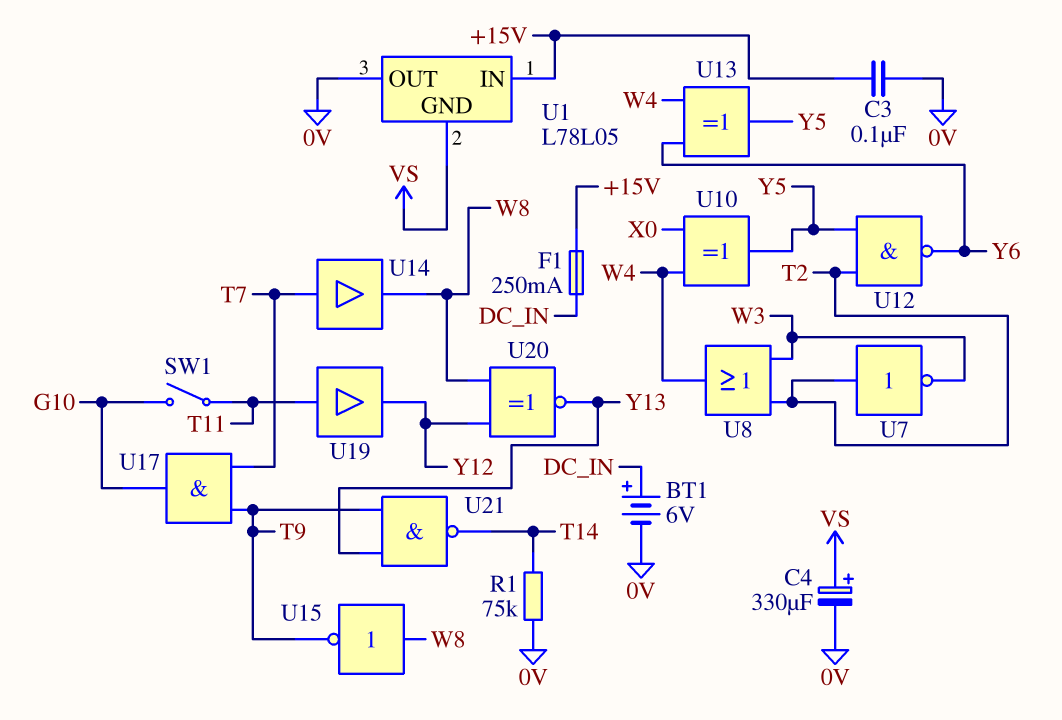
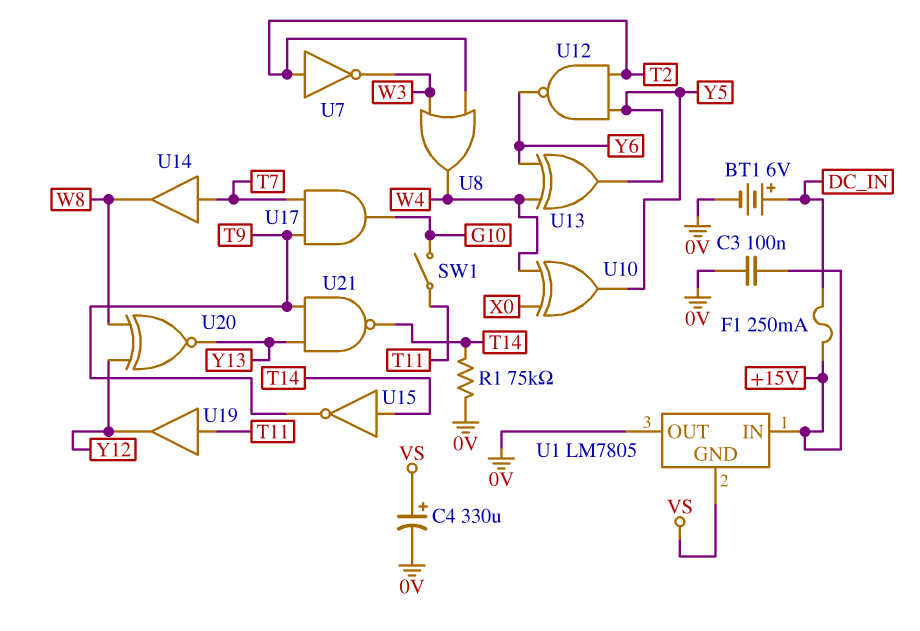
U1: L78L05 -> LM7805
U15: NOT (in W8, out T9) -> NOT (in T14, out T9)

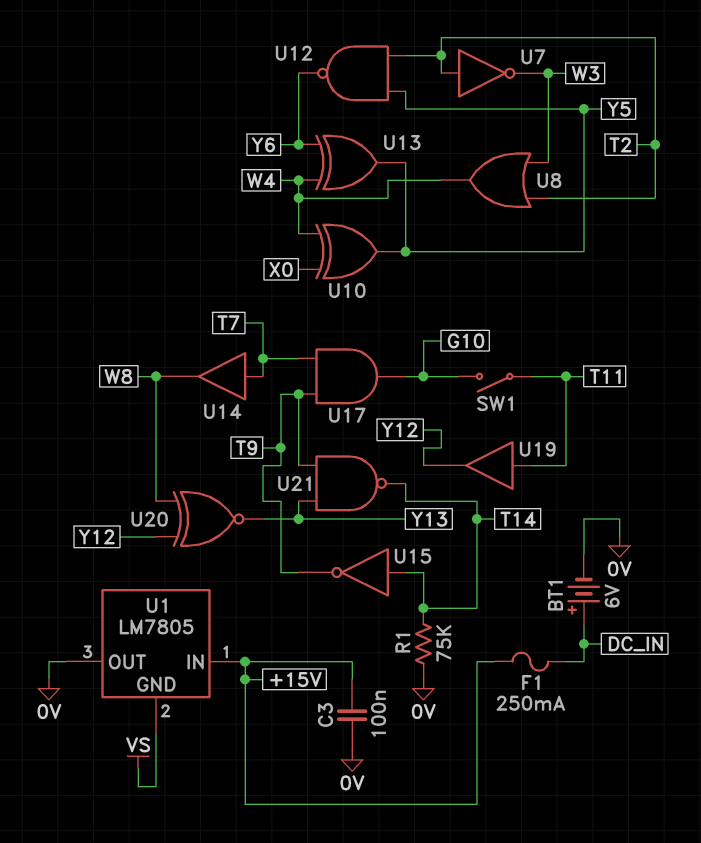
C4: 330uF (plus VS, minus 0V) -> none

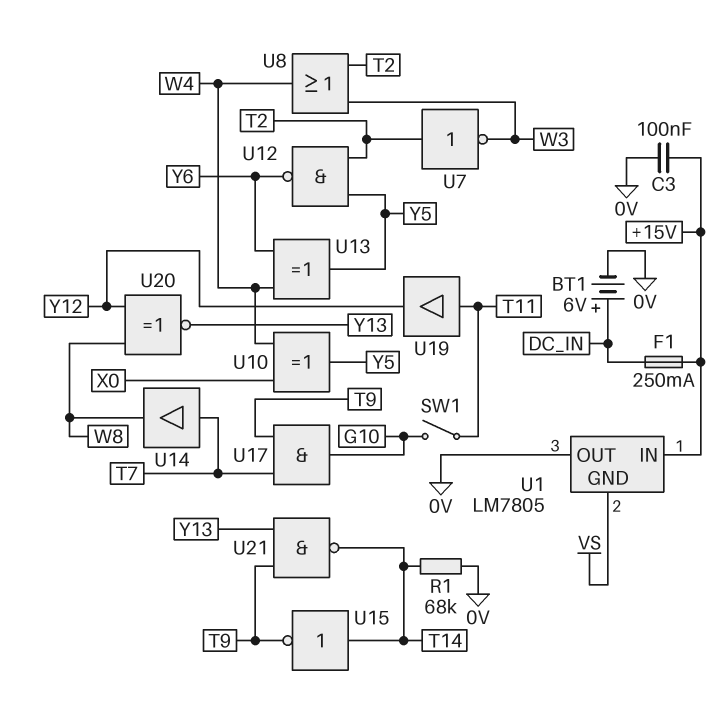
R1: 75k (0V, T14) -> 68k (0V, T14)

